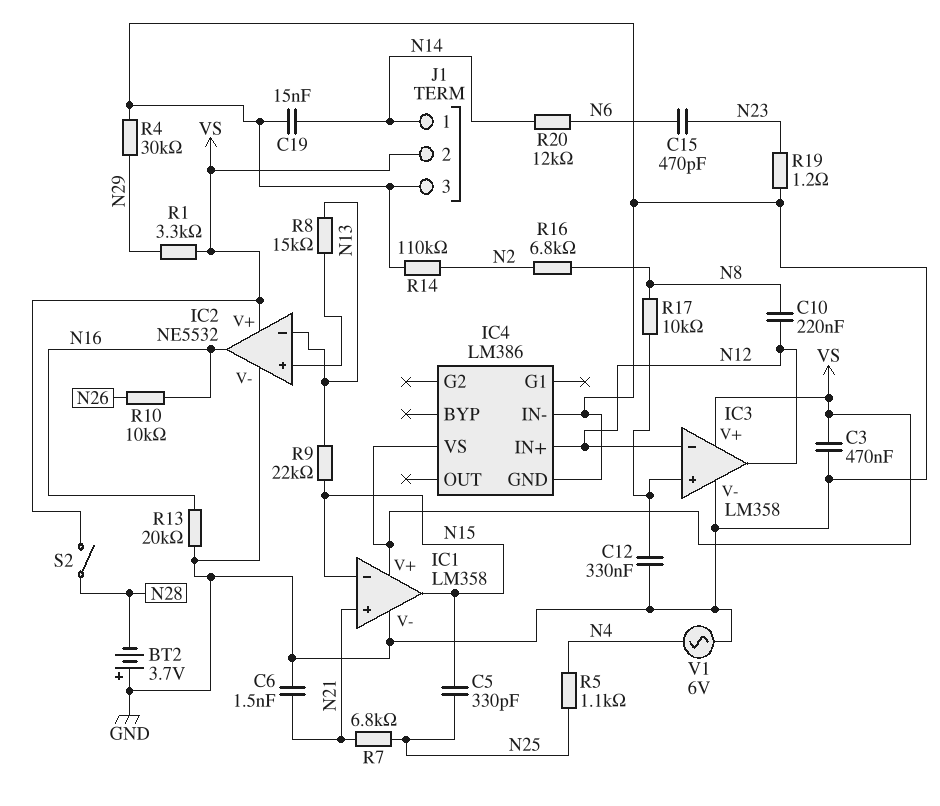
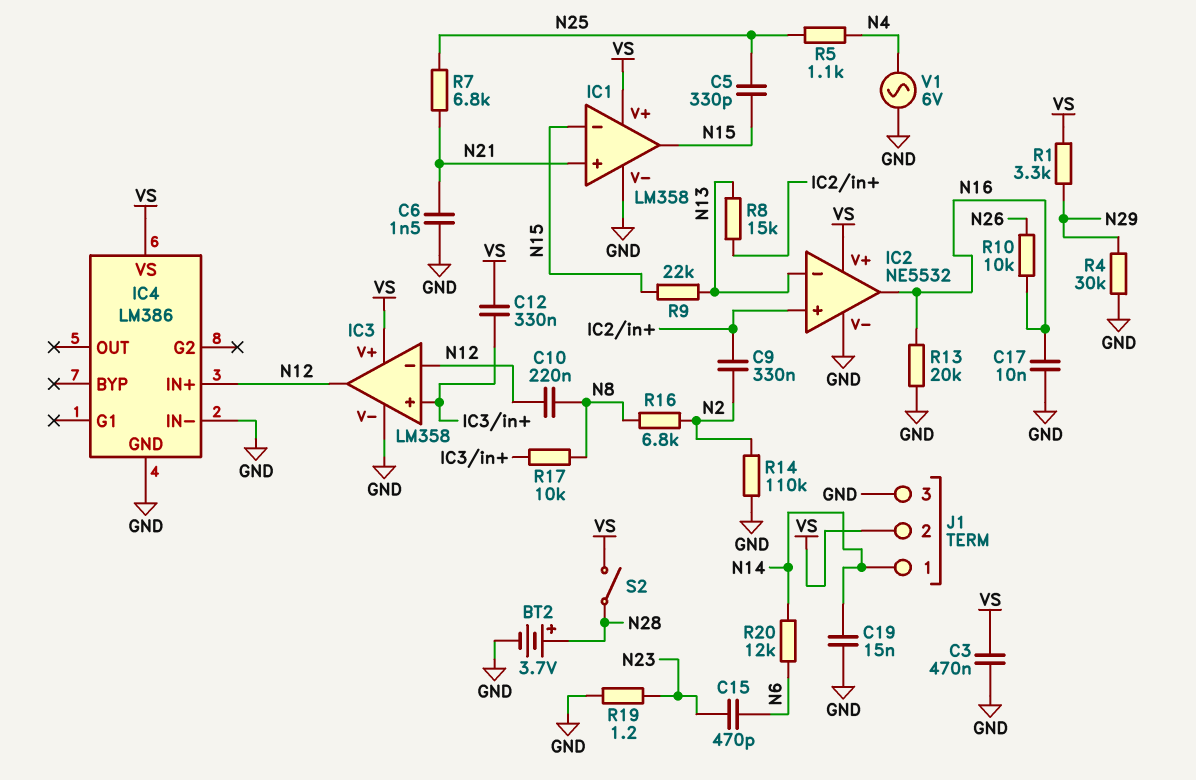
BT2: 3.7V (plus GND, minus N28) -> 3.7V (plus N28, minus GND)
C9: none -> 330nF (IC2/in+, N2)
C12: 330nF (GND, IC3/in+) -> 330nF (IC3/in+, VS)
C17: none -> 10nF (GND, N16)

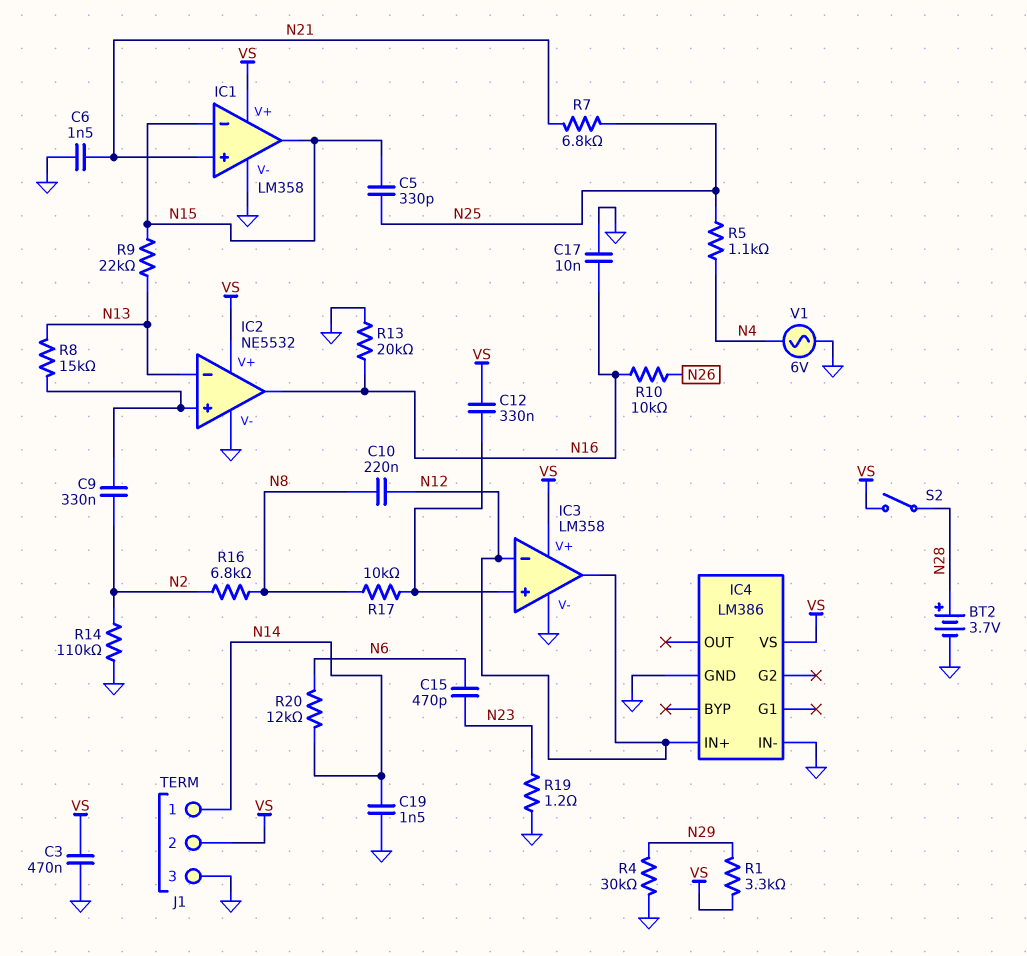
C19: 15nF (GND, N14) -> 1.5nF (GND, N14)

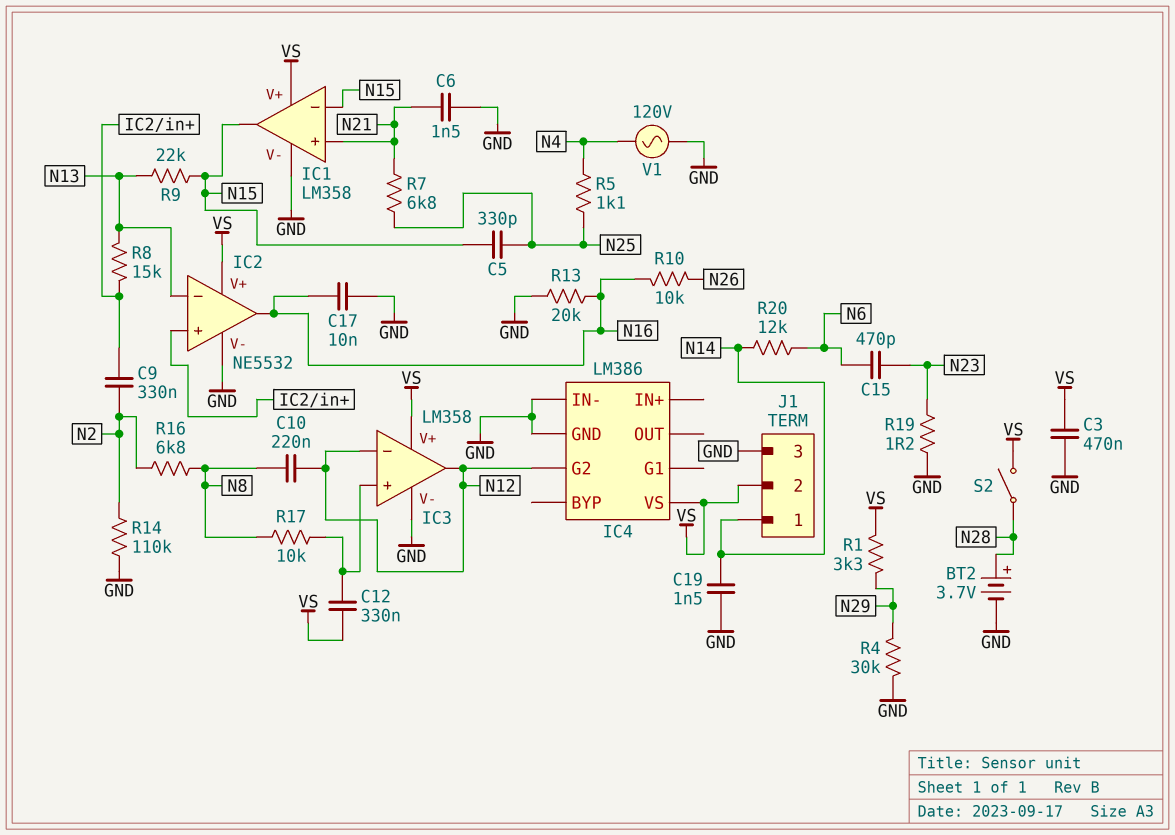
IC4 pin G2: none -> N12
IC4 pin IN+: N12 -> none
V1: AC 6V (GND, N4) -> AC 120V (GND, N4)

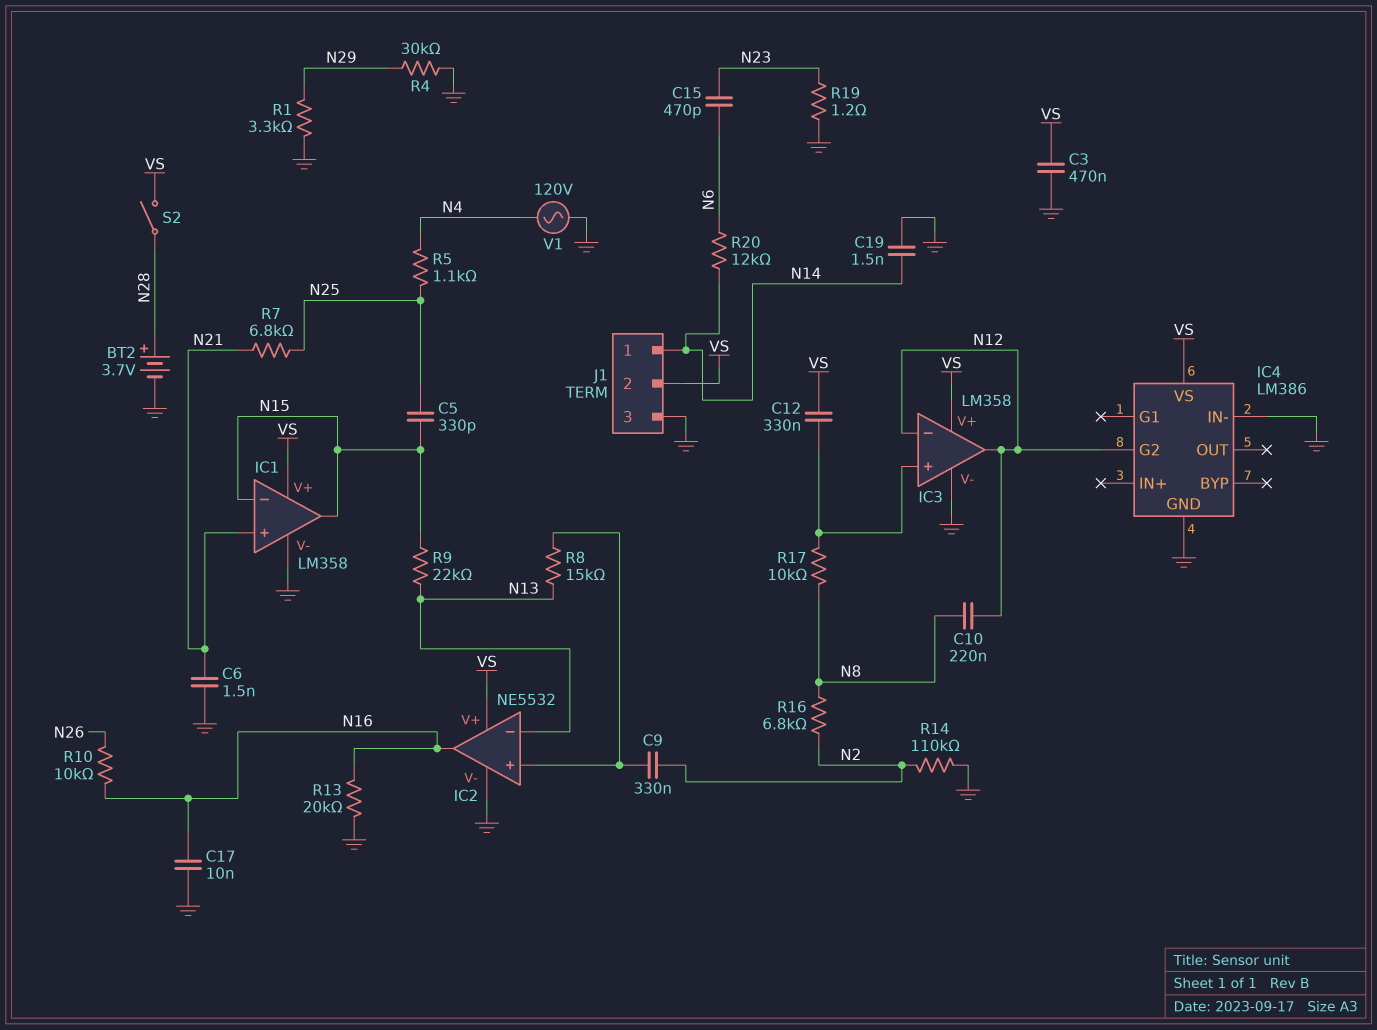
R1: 3.3k (N29, VS) -> 3.3k (GND, N29)

